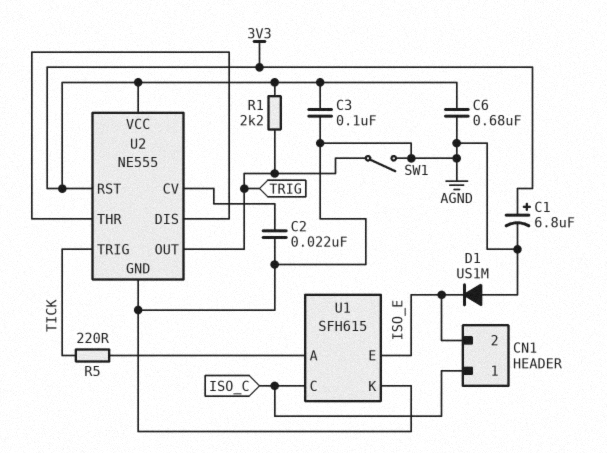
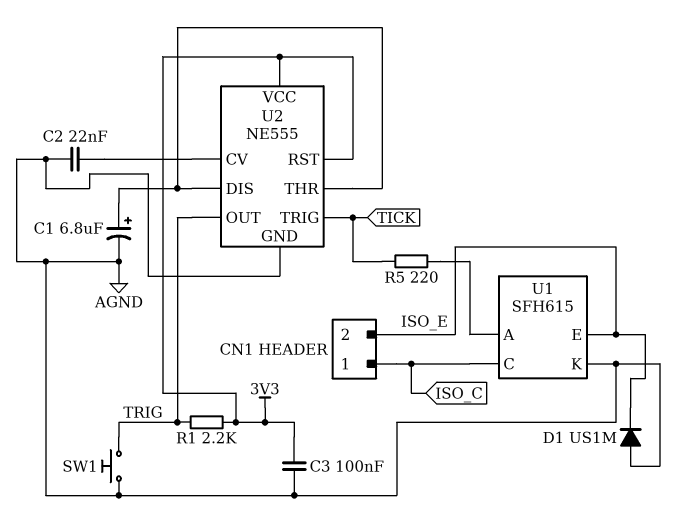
C1: 6.8uF (plus 3V3, minus AGND) -> 6.8uF (plus U2/DIS, minus AGND)
C6: 680nF (3V3, AGND) -> none
SW1: switch (AGND, TRIG) -> button (AGND, TRIG)

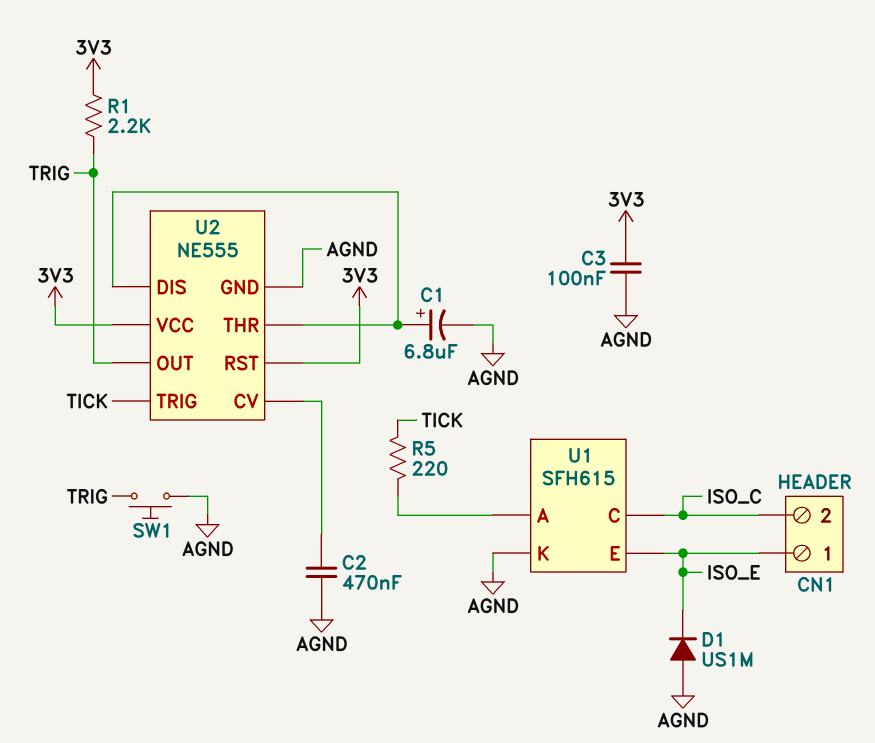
C2: 22nF (AGND, U2/CV) -> 470nF (AGND, U2/CV)
CN1 pin 1: ISO_C -> ISO_E
CN1 pin 2: ISO_E -> ISO_C

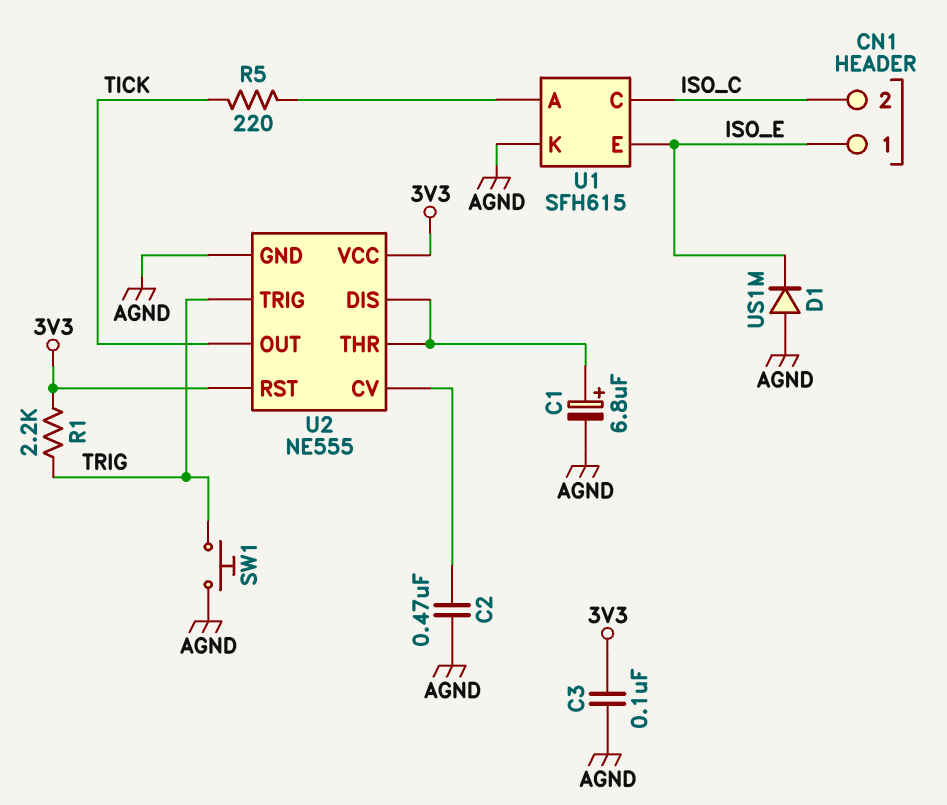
U2 pin OUT: TRIG -> TICK
U2 pin TRIG: TICK -> TRIG

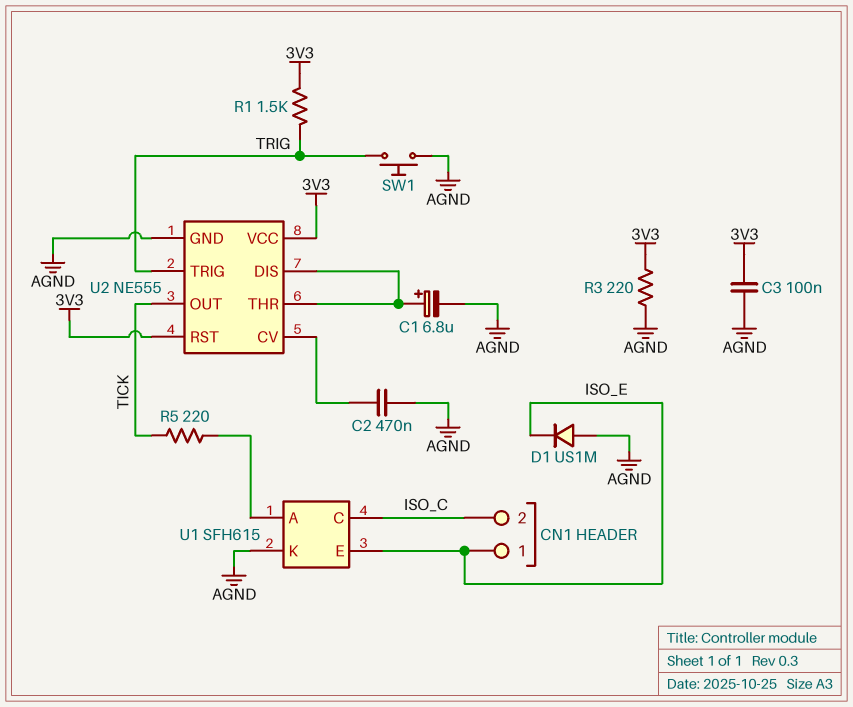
R1: 2.2k (3V3, TRIG) -> 1.5k (3V3, TRIG)
R3: none -> 220 (3V3, AGND)

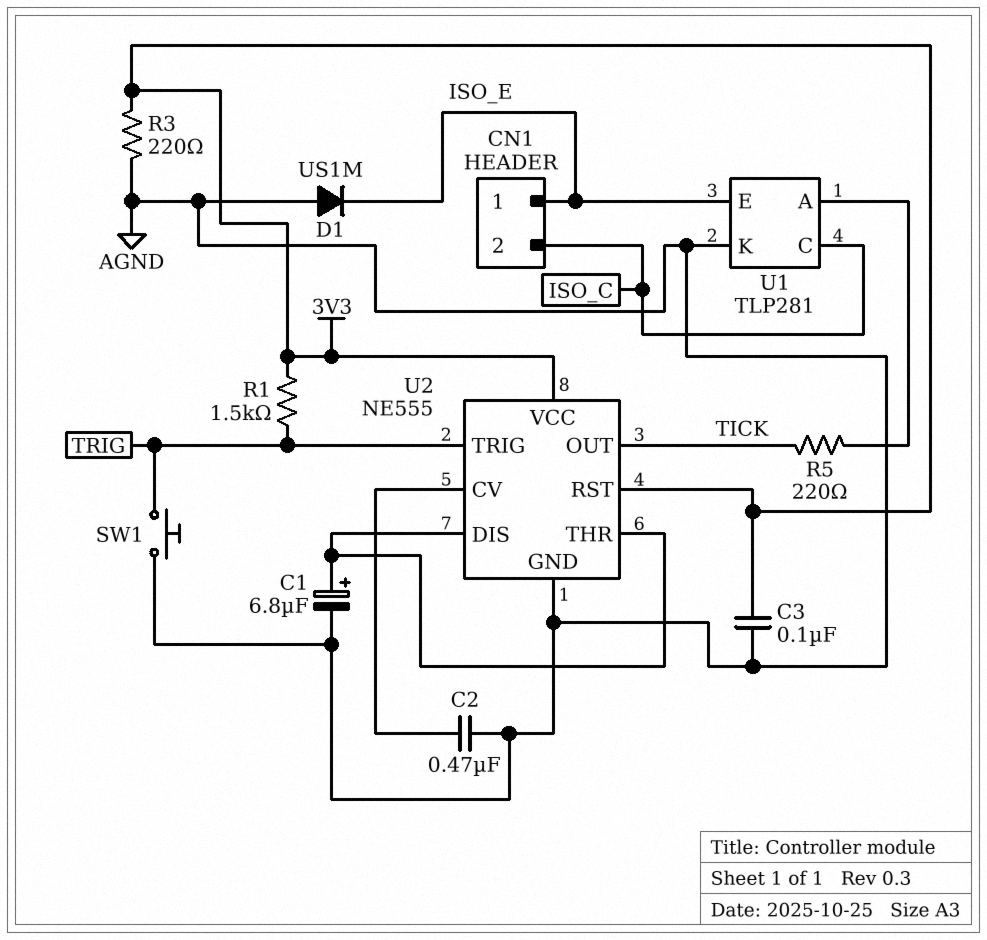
U1: SFH615 -> TLP281

